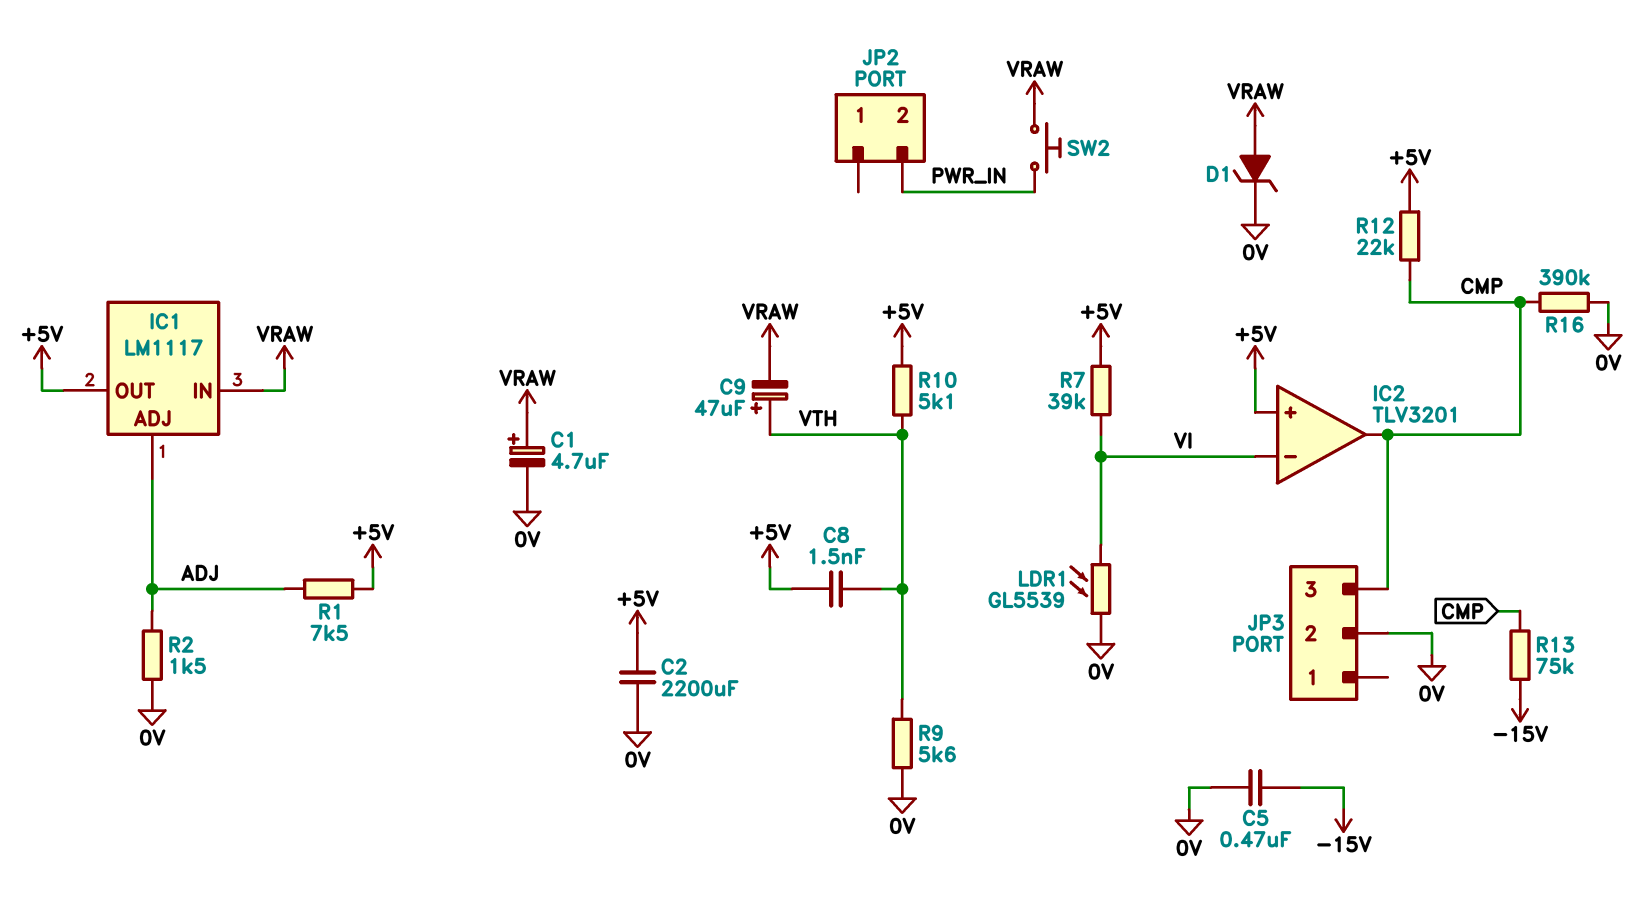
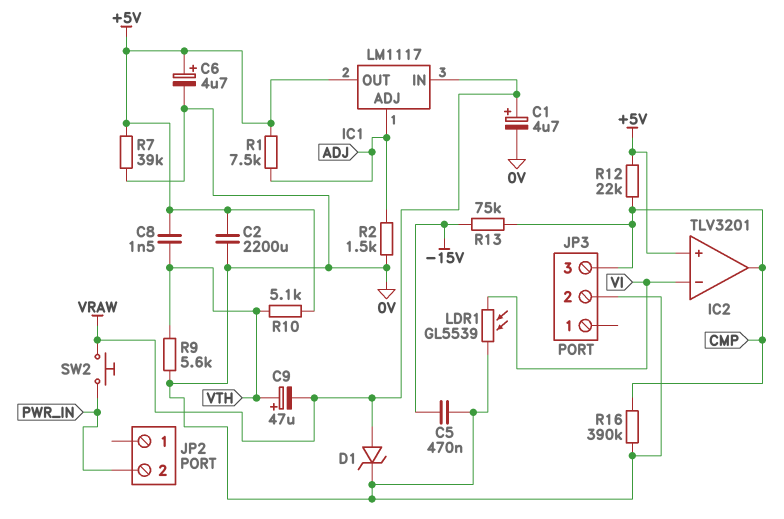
C6: none -> 4.7uF (plus +5V, minus 0V)
R7: 39k (+5V, VI) -> 39k (+5V, 0V)

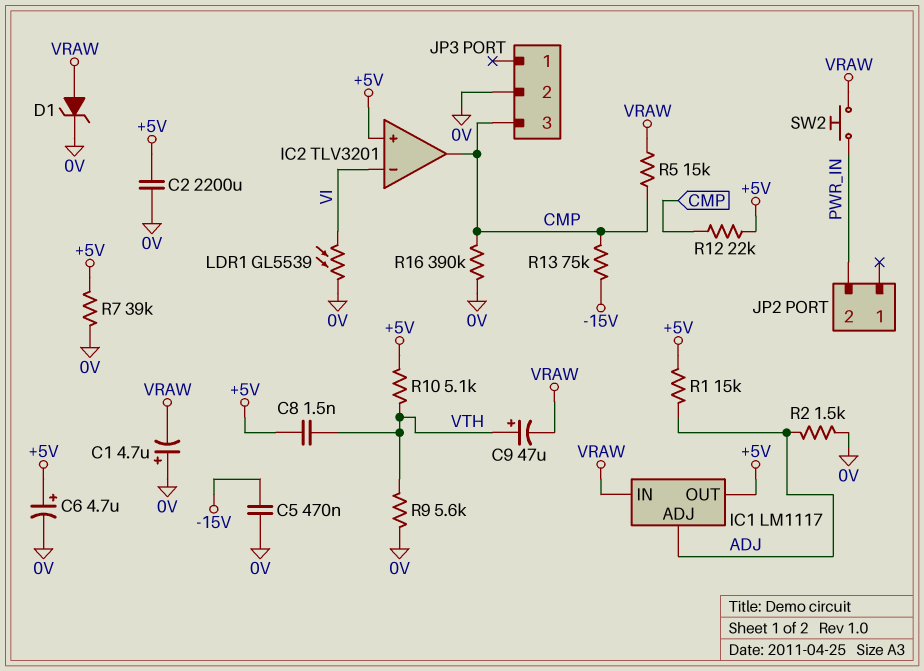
C1: 4.7uF (plus VRAW, minus 0V) -> 4.7uF (plus 0V, minus VRAW)
R1: 7.5k (+5V, ADJ) -> 15k (+5V, ADJ)
R5: none -> 15k (CMP, VRAW)

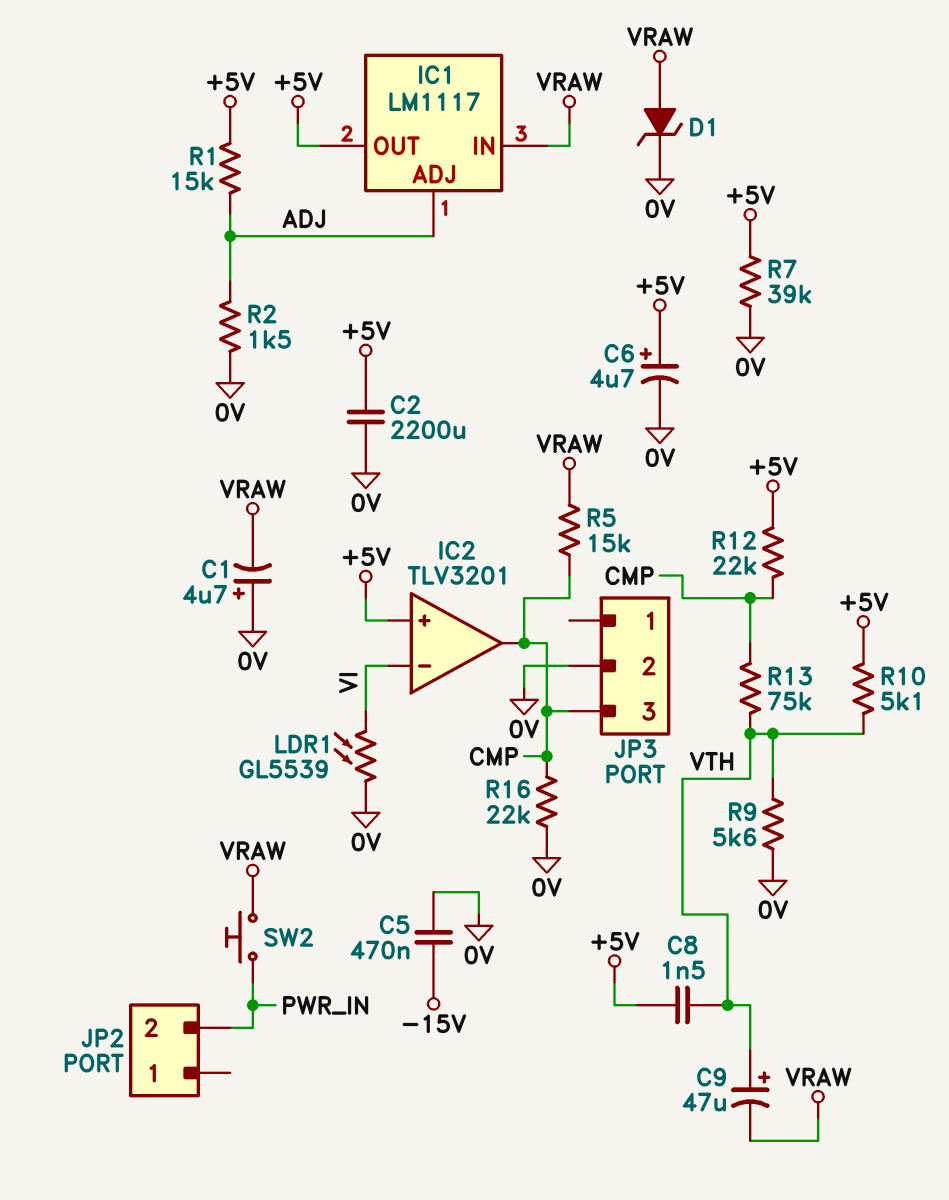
R13: 75k (-15V, CMP) -> 75k (CMP, VTH)
R16: 390k (0V, CMP) -> 22k (0V, CMP)

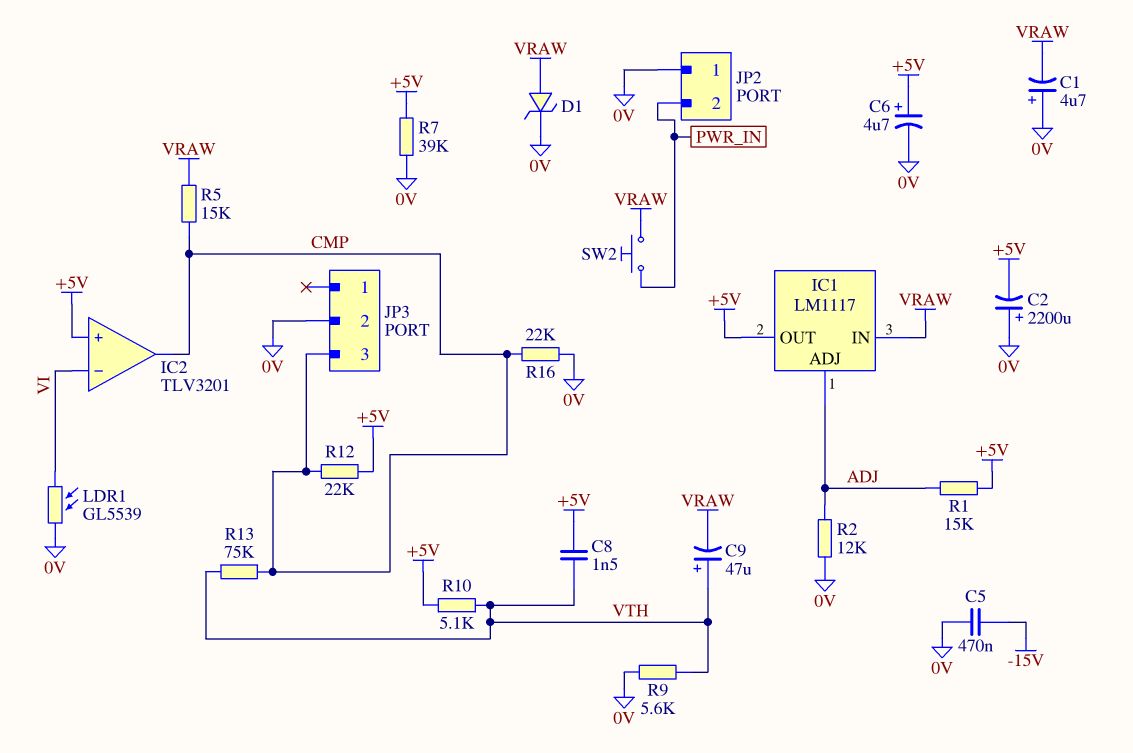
C2: 2200uF (+5V, 0V) -> 2200uF (plus 0V, minus +5V)
JP2 pin 1: none -> 0V
R2: 1.5k (0V, ADJ) -> 12k (0V, ADJ)

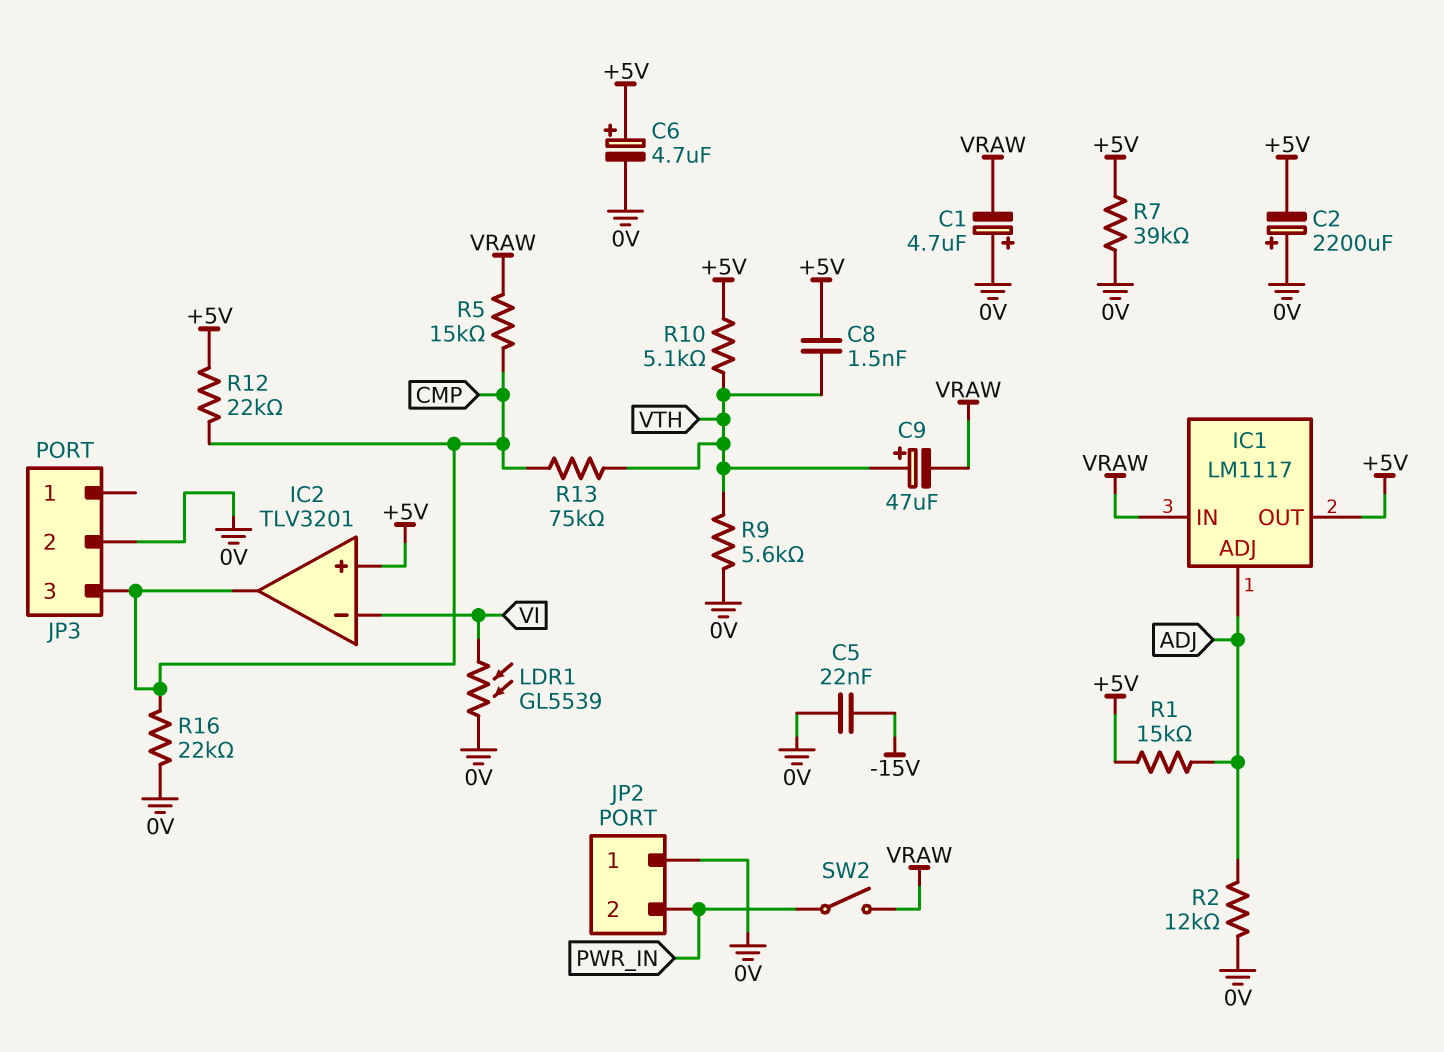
C5: 470nF (-15V, 0V) -> 22nF (-15V, 0V)
D1: zener (A VRAW, K 0V) -> none
SW2: button (PWR_IN, VRAW) -> switch (PWR_IN, VRAW)

